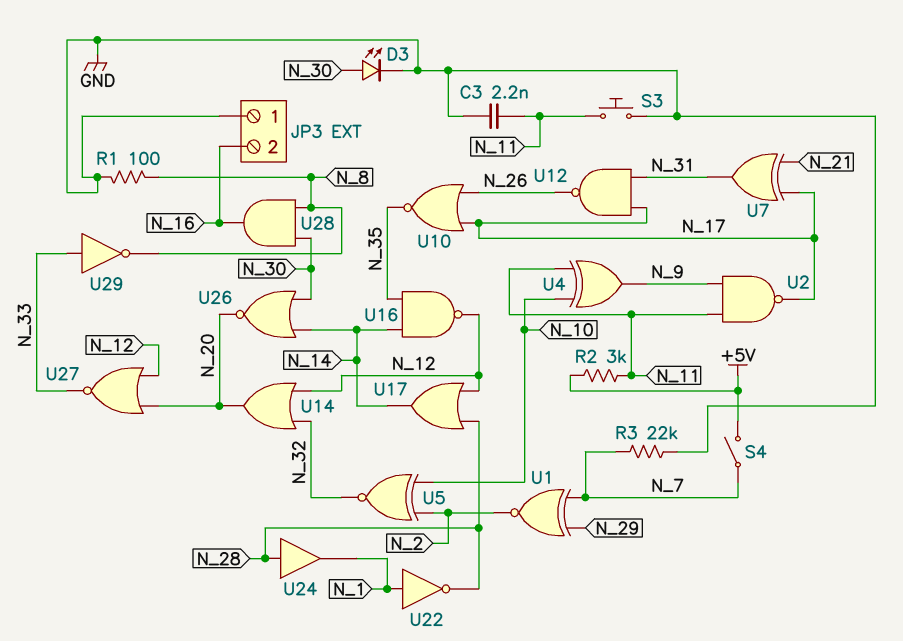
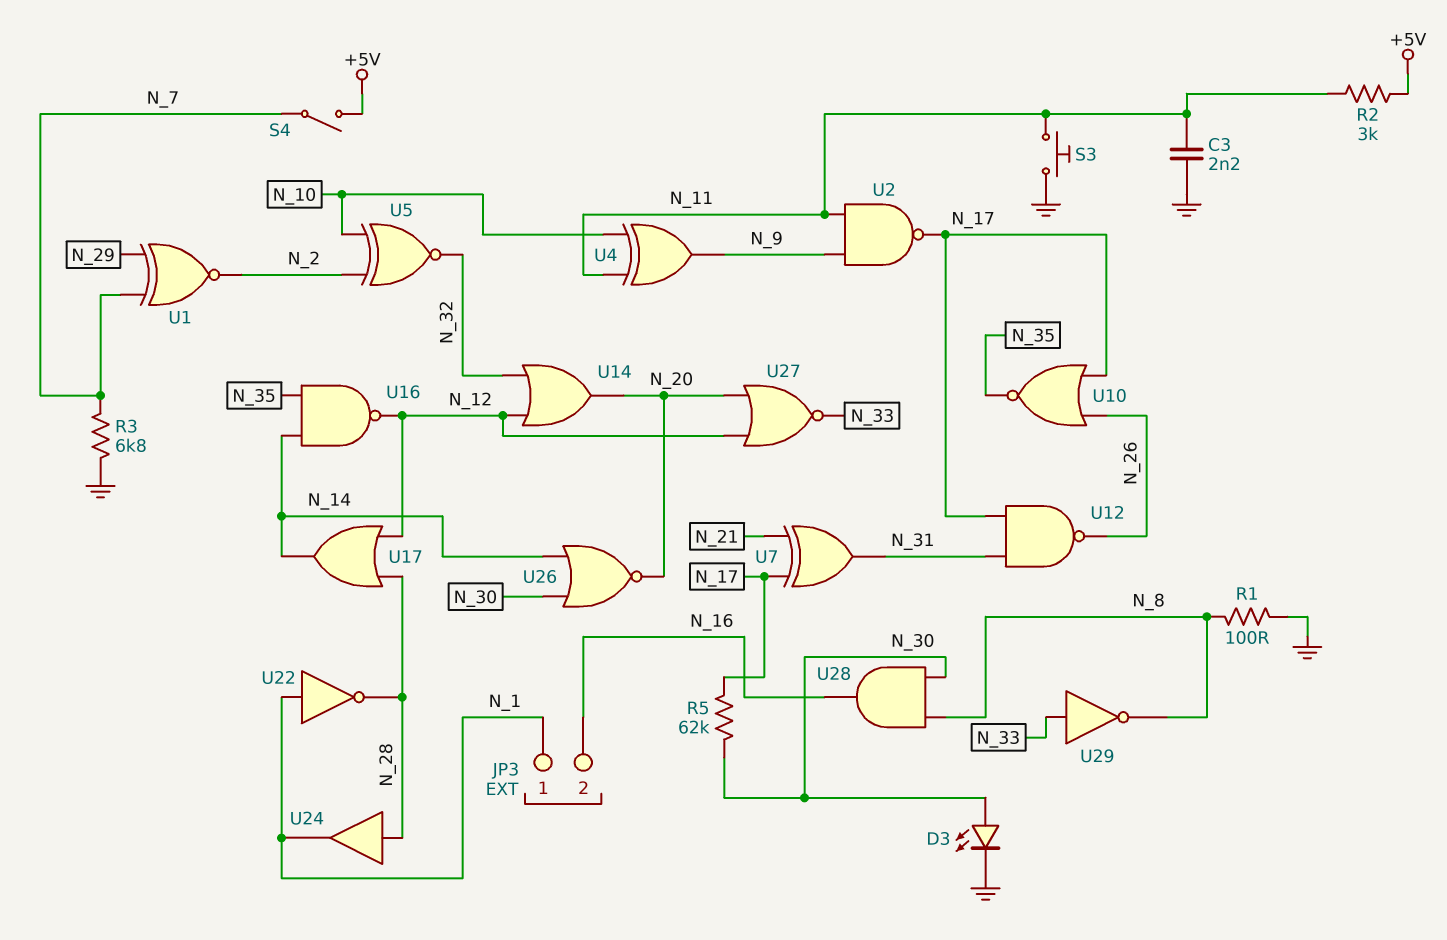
JP3 pin 1: GND -> N_1
R3: 22k (GND, N_7) -> 6.8k (GND, N_7)
R5: none -> 62k (N_17, N_30)

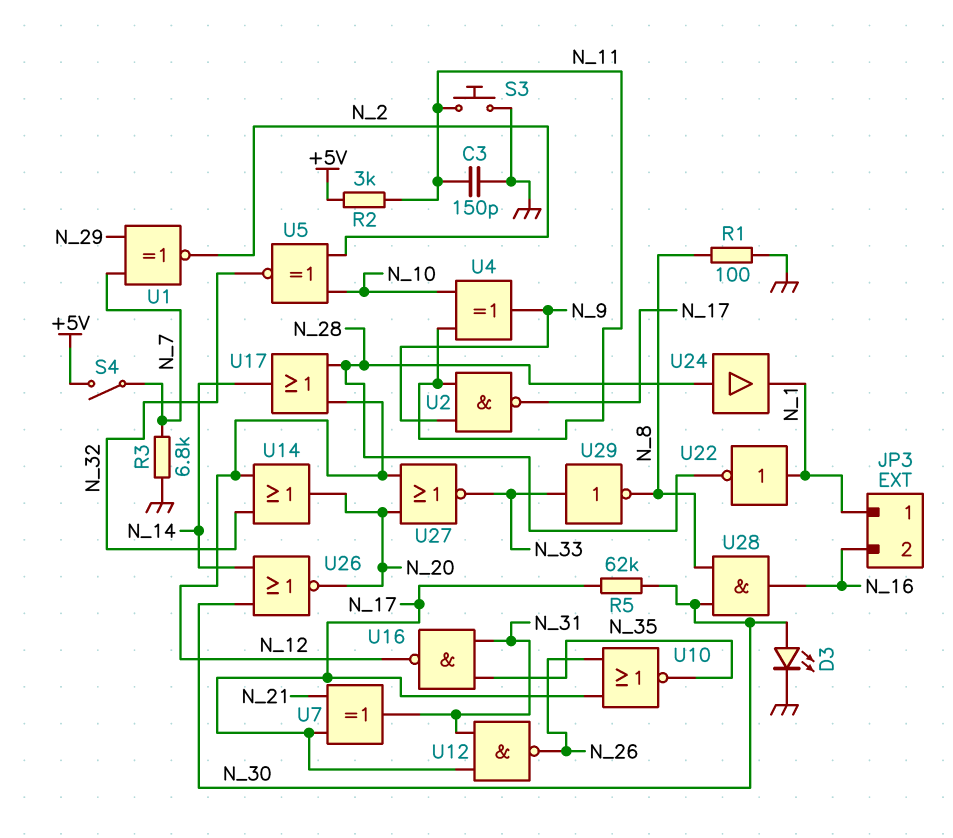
C3: 2.2nF (GND, N_11) -> 150pF (GND, N_11)
U16: NAND (in N_14, in N_35, out N_12) -> NAND (in N_31, in N_35, out N_12)

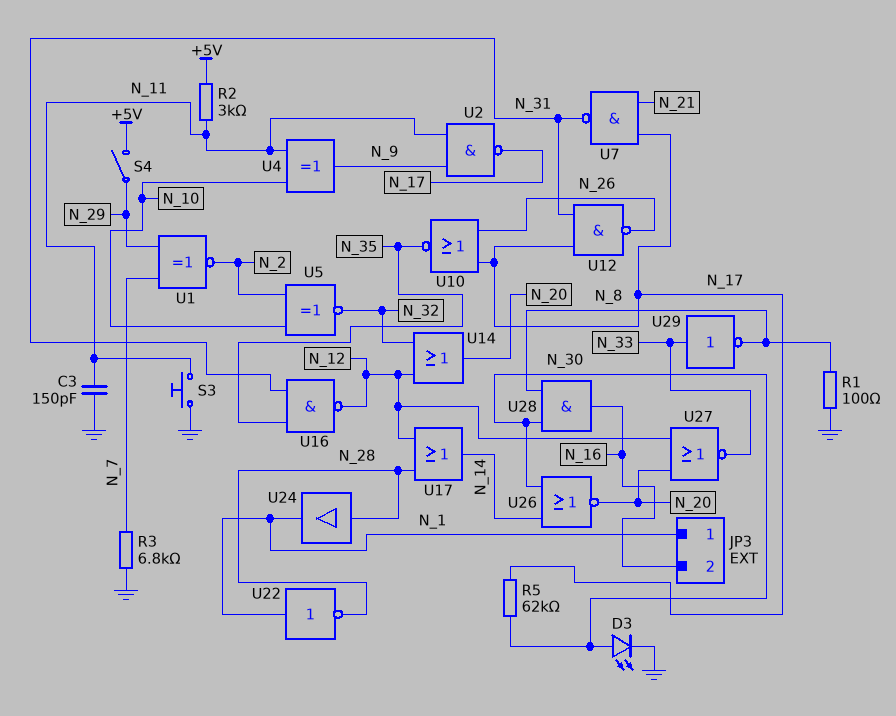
S4: switch (+5V, N_7) -> switch (+5V, N_29)
U7: XOR (in N_17, in N_21, out N_31) -> NAND (in N_17, in N_21, out N_31)

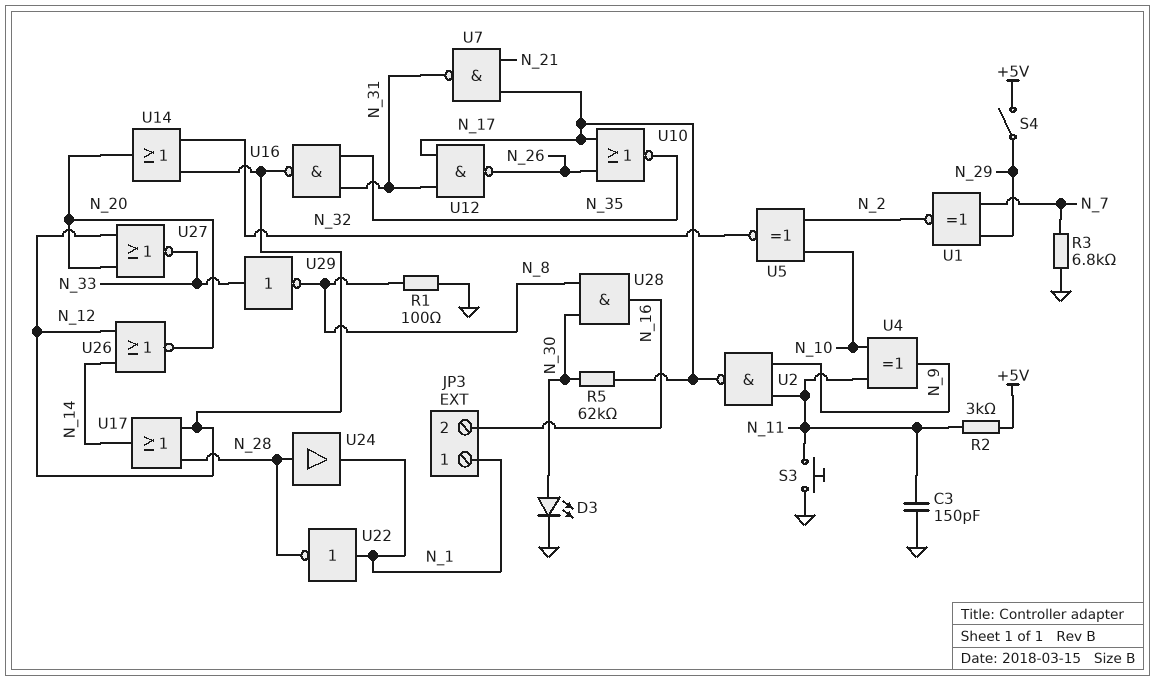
U26: NOR (in N_14, in N_30, out N_20) -> NOR (in N_12, in N_14, out N_20)

